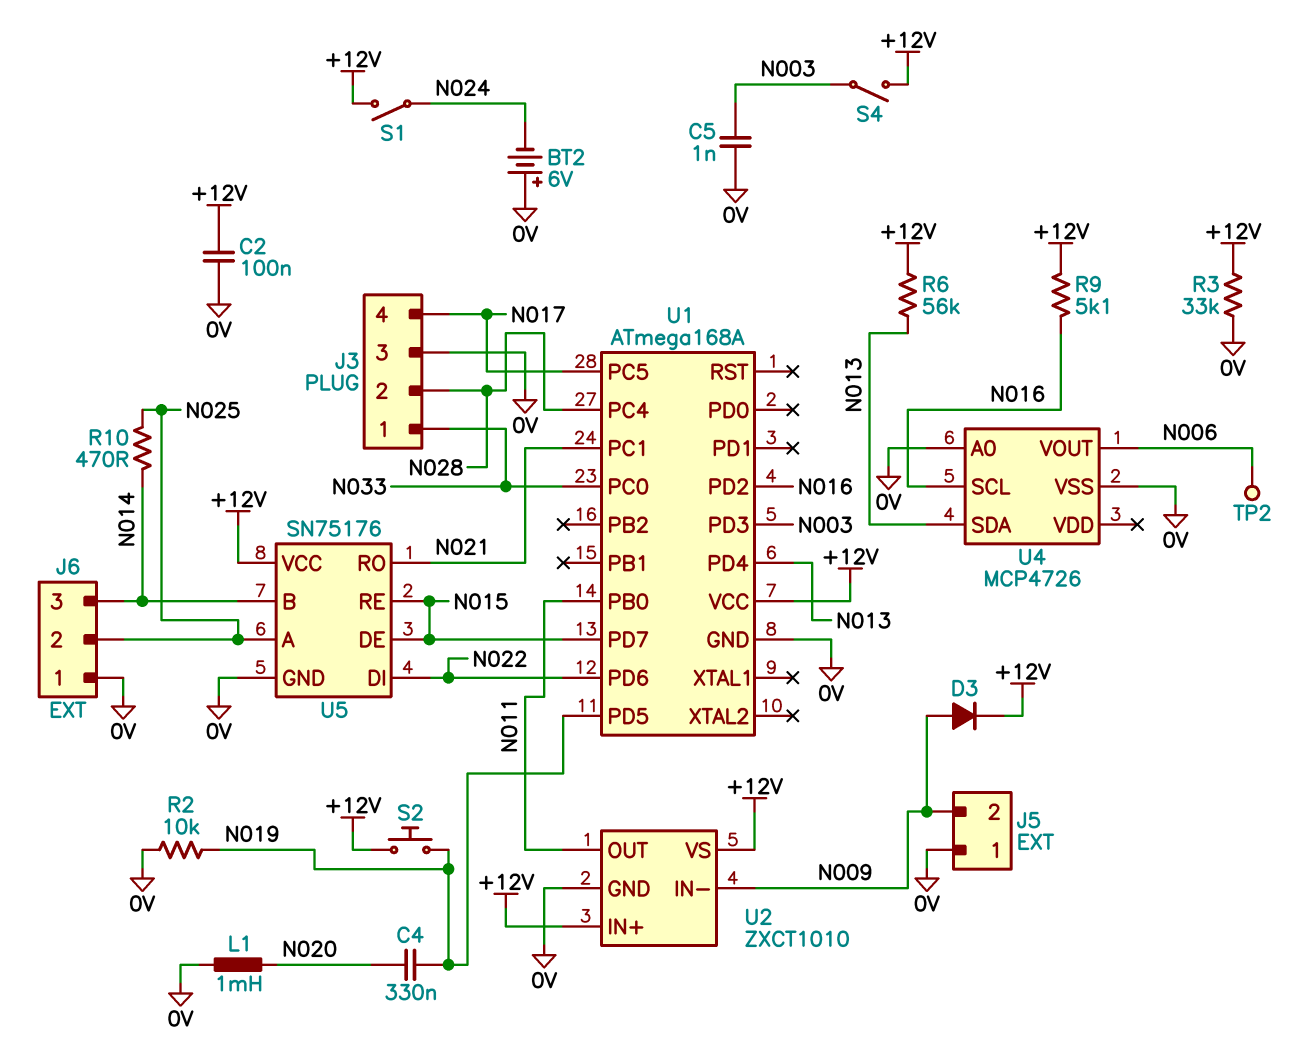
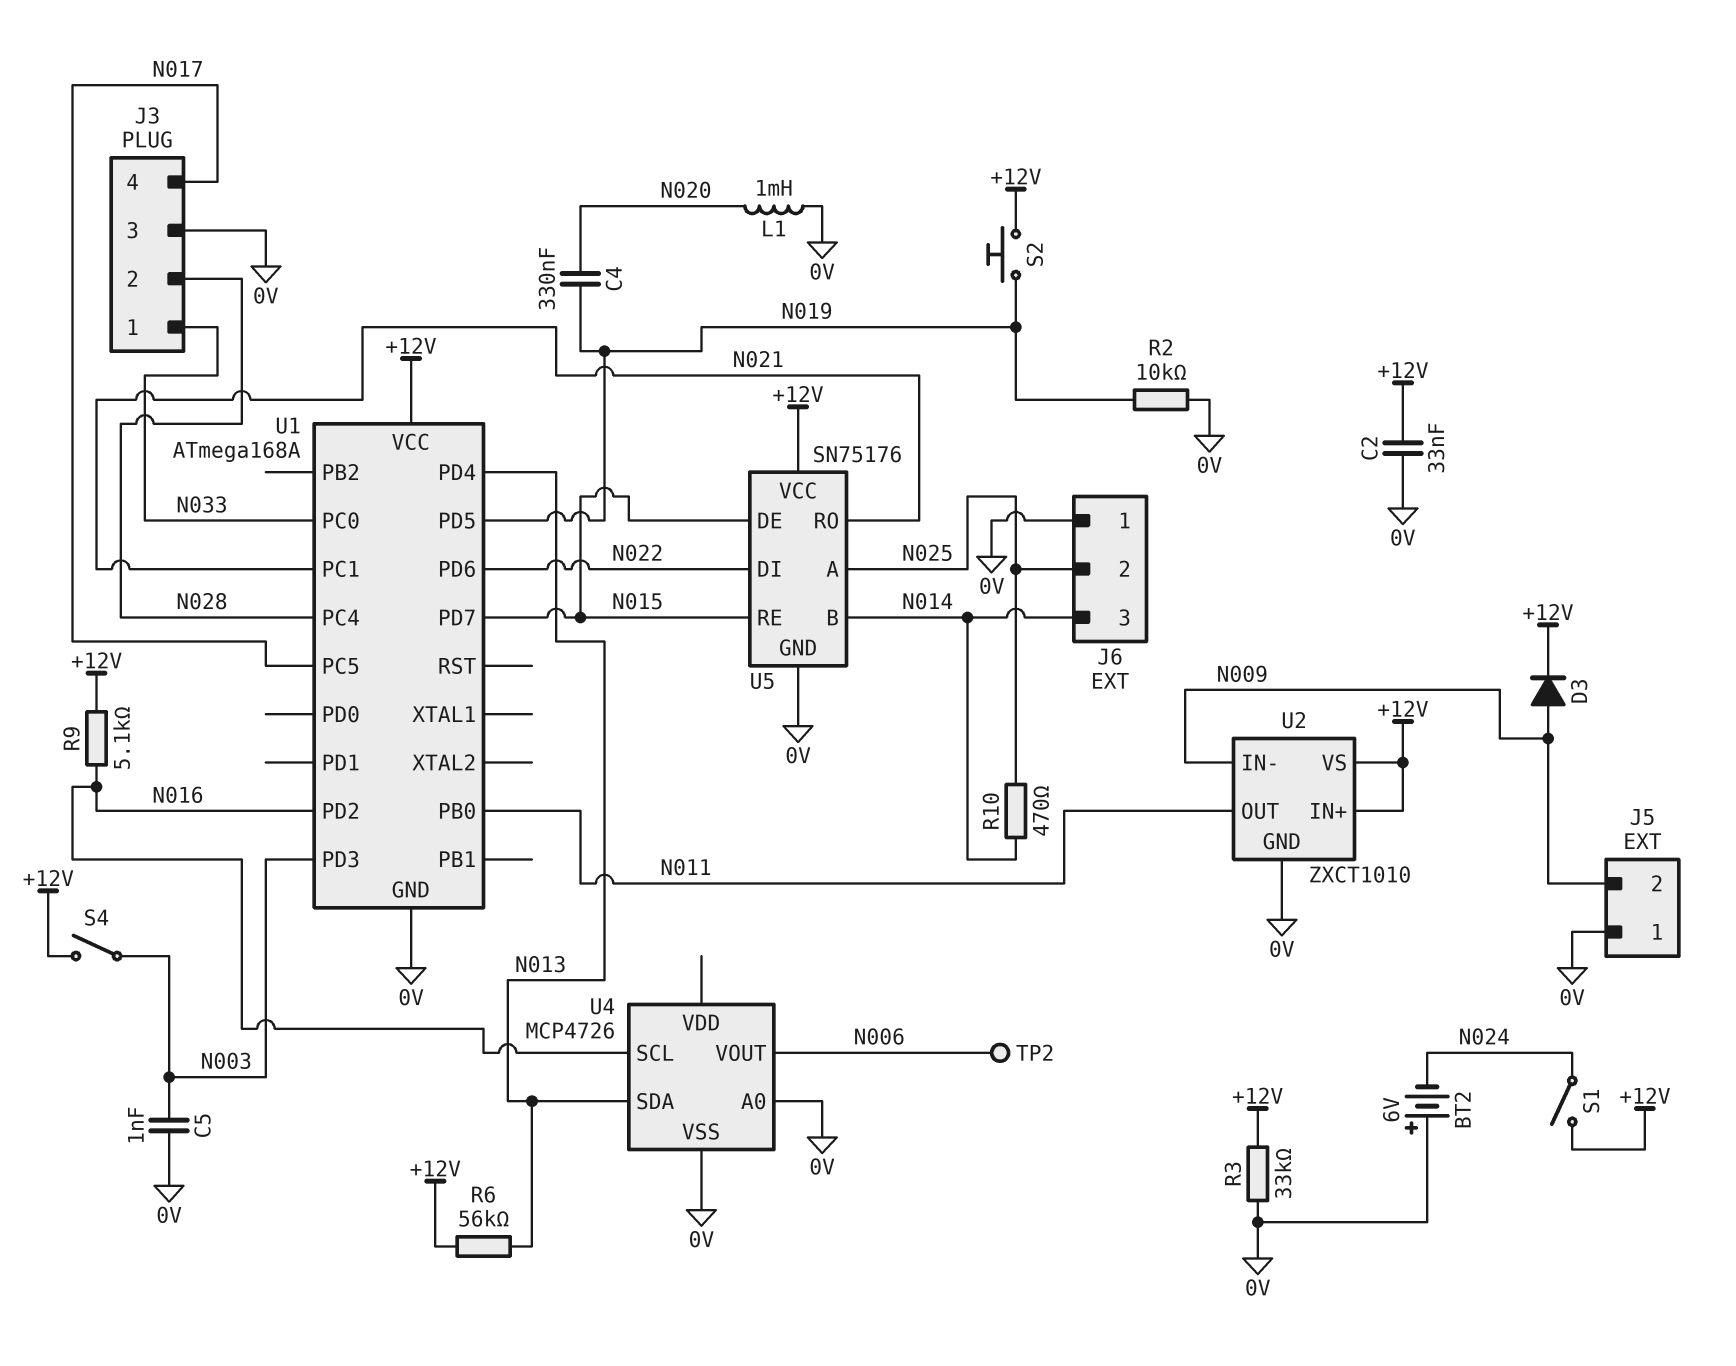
C2: 100nF (+12V, 0V) -> 33nF (+12V, 0V)

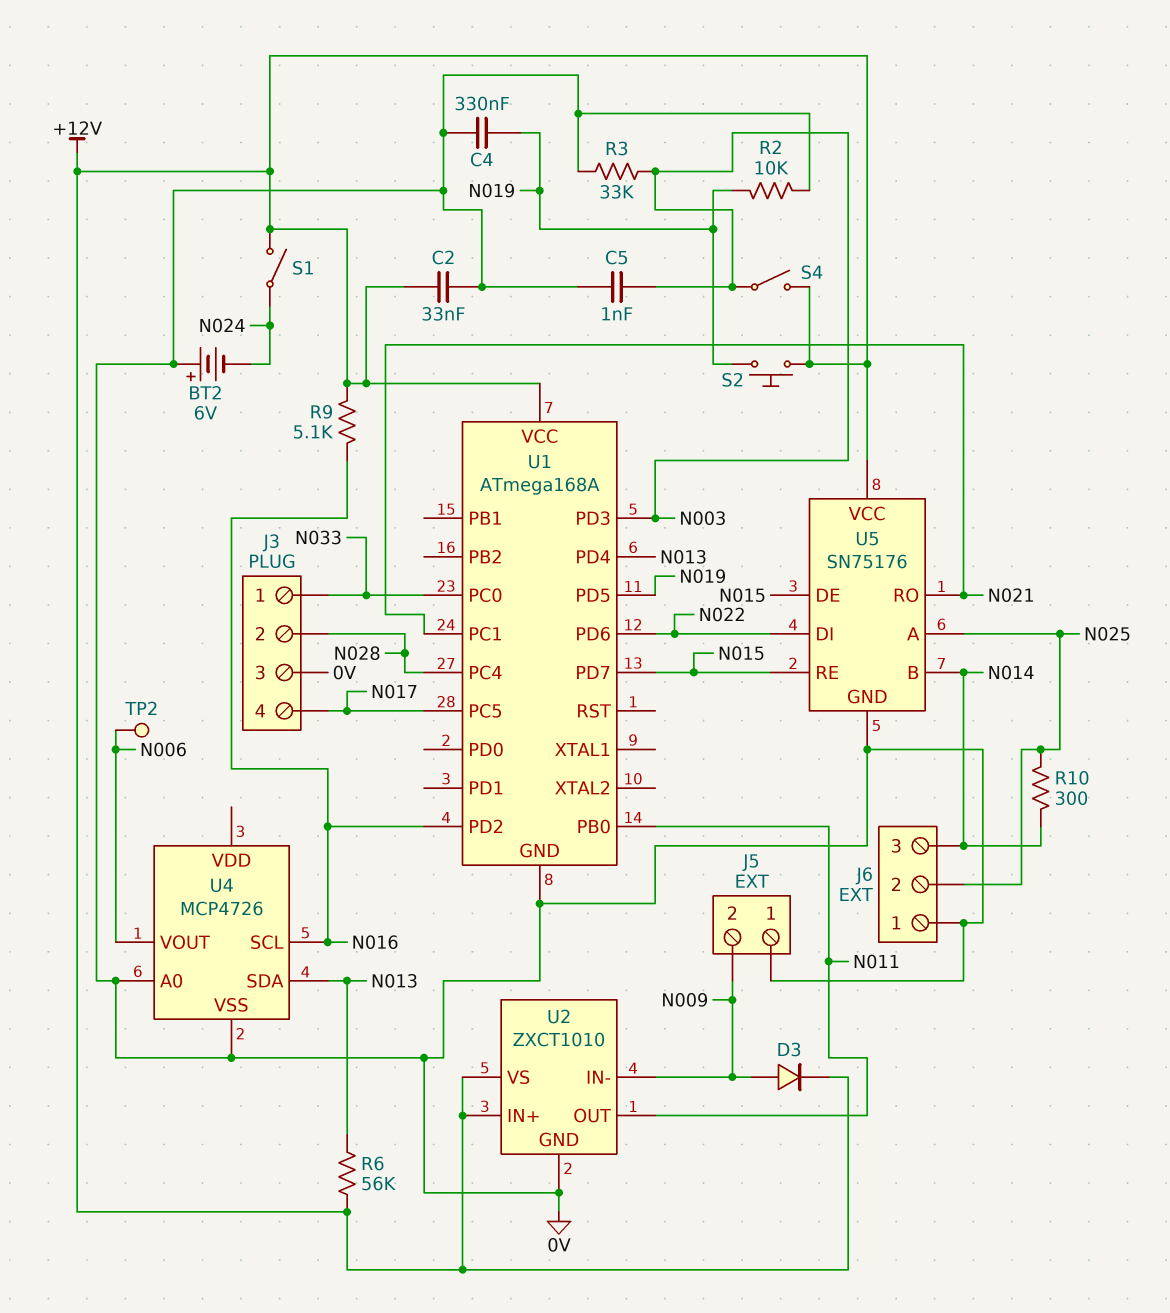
C4: 330nF (N019, N020) -> 330nF (0V, N019)
L1: 1mH (0V, N020) -> none
R3: 33k (+12V, 0V) -> 33k (0V, N003)
R10: 470 (N014, N025) -> 300 (N014, N025)

